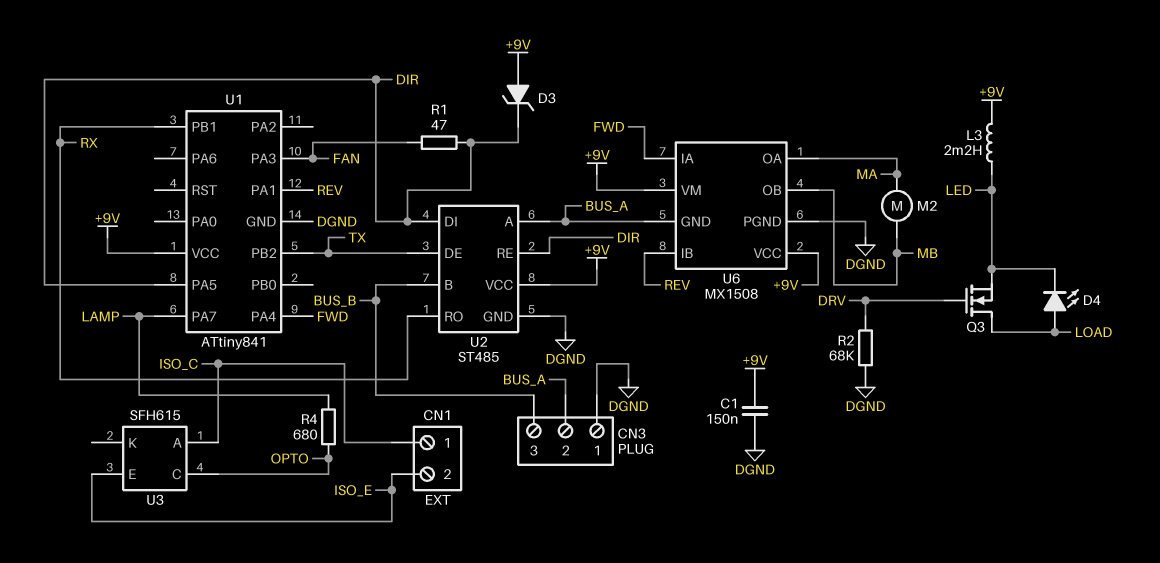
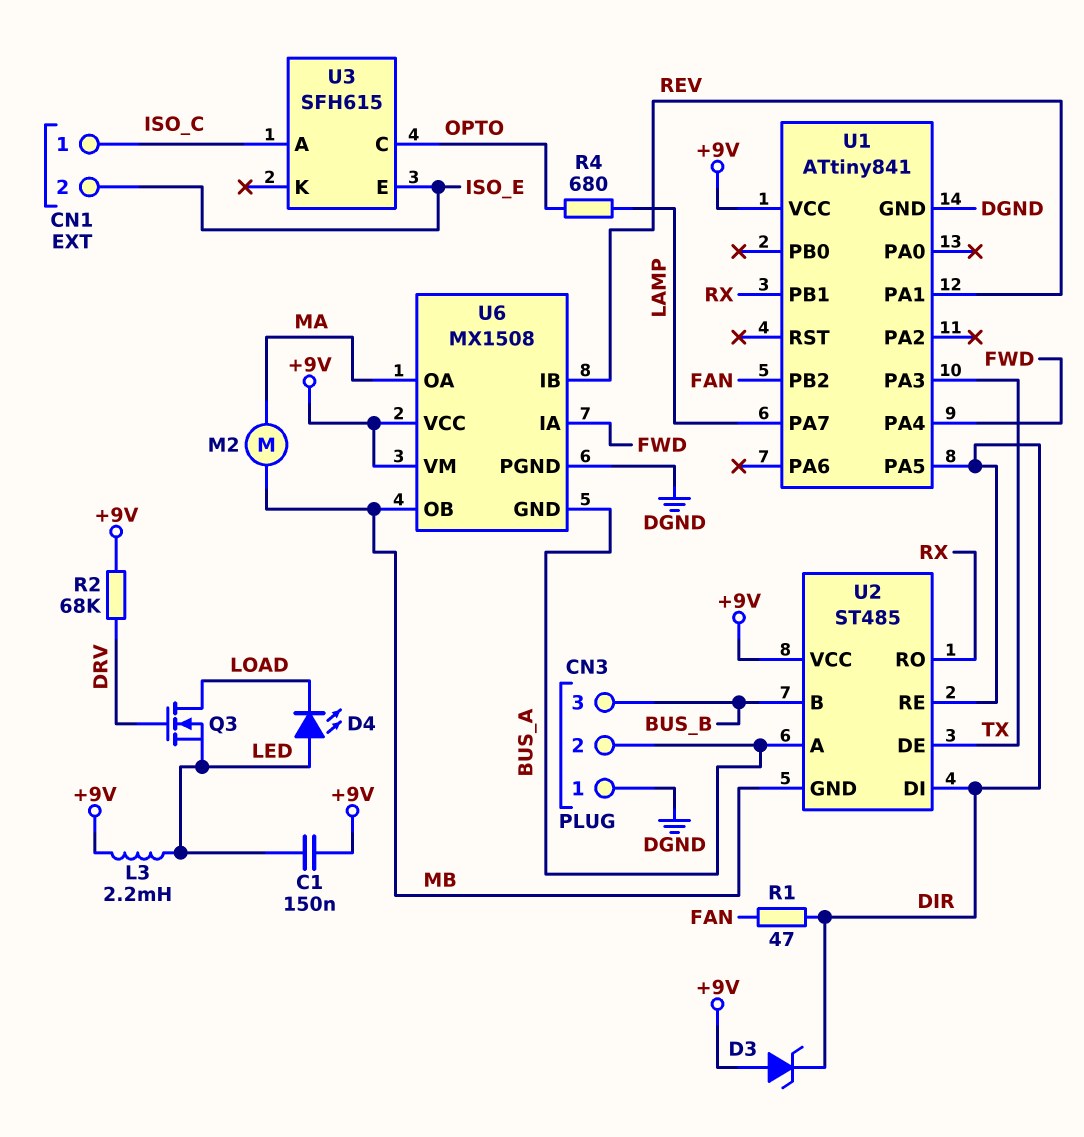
C1: 150nF (+9V, DGND) -> 150nF (+9V, LED)
D4: LED (A LOAD, K LED) -> LED (A LED, K LOAD)
R2: 68k (DGND, DRV) -> 68k (+9V, DRV)
U1 pin PA3: FAN -> TX
U1 pin PB2: TX -> FAN
U2 pin GND: DGND -> MB

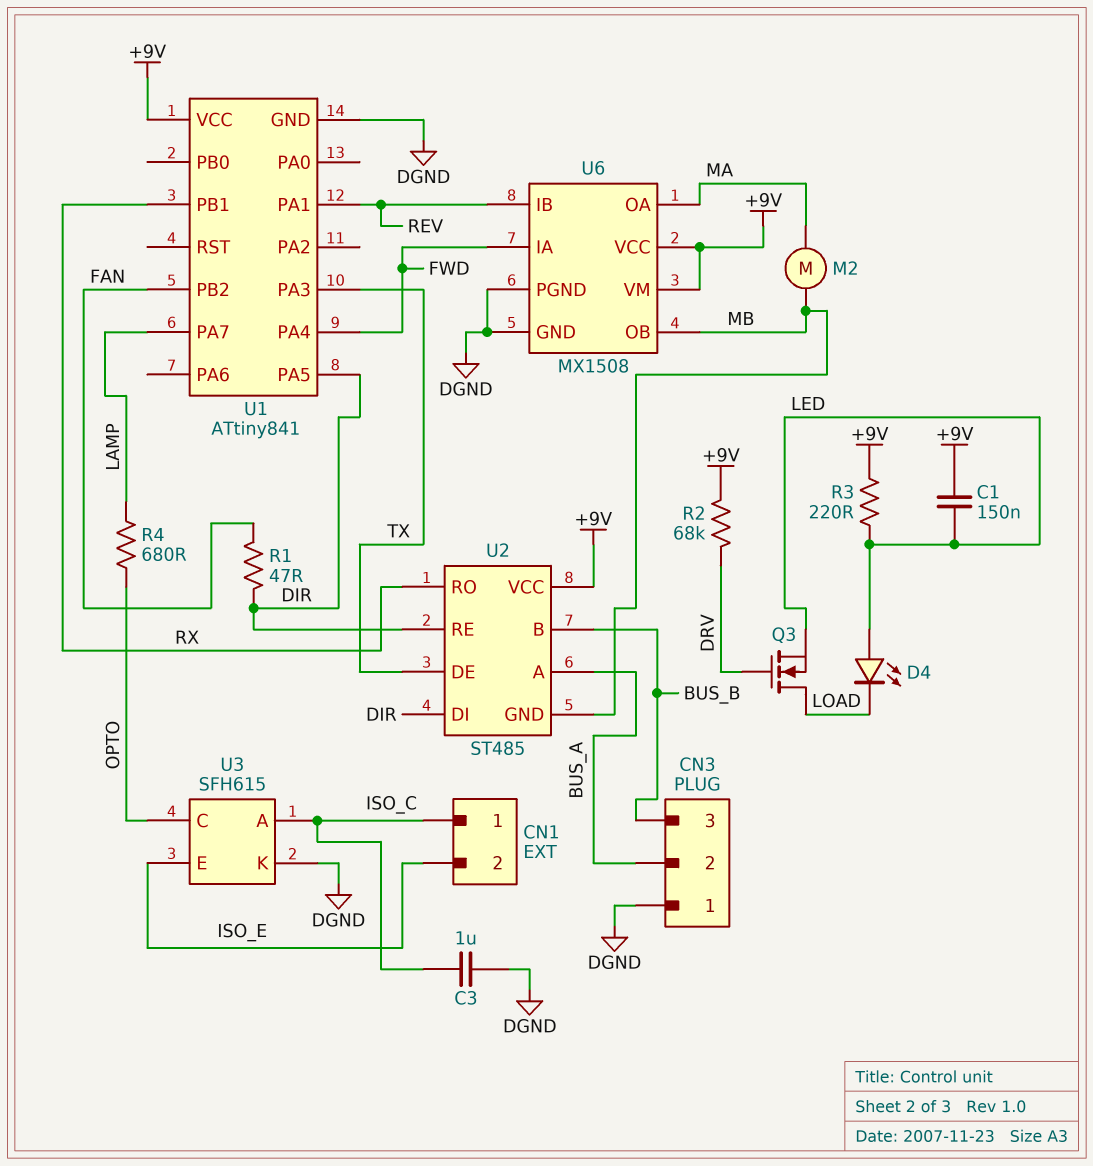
C3: none -> 1uF (DGND, ISO_C)
D3: zener (A +9V, K DIR) -> none
L3: 2.2mH (+9V, LED) -> none
R3: none -> 220 (+9V, LED)
U3 pin K: none -> DGND
U6 pin GND: BUS_A -> DGND

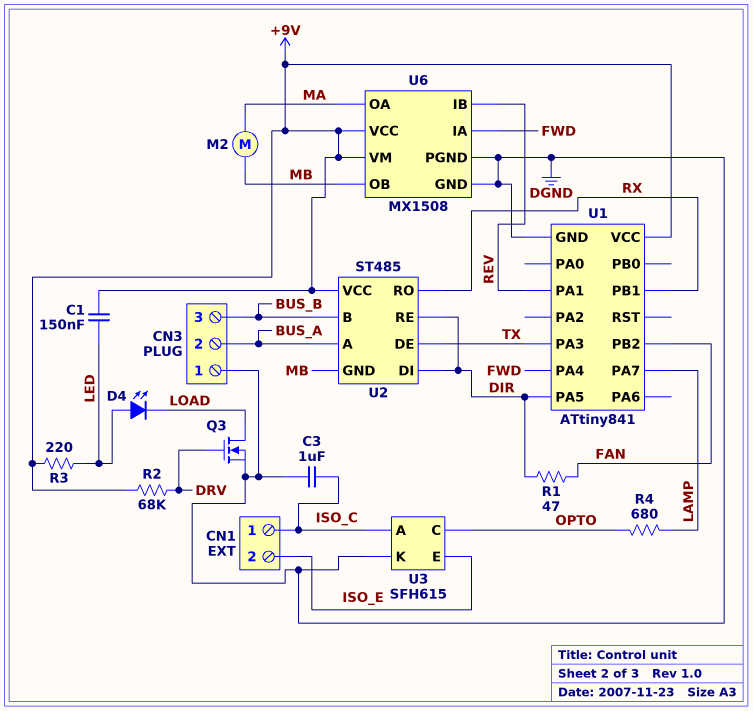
Q3: NMOS (G DRV, D LOAD, S LED) -> NMOS (G DRV, D LOAD, S DGND)

